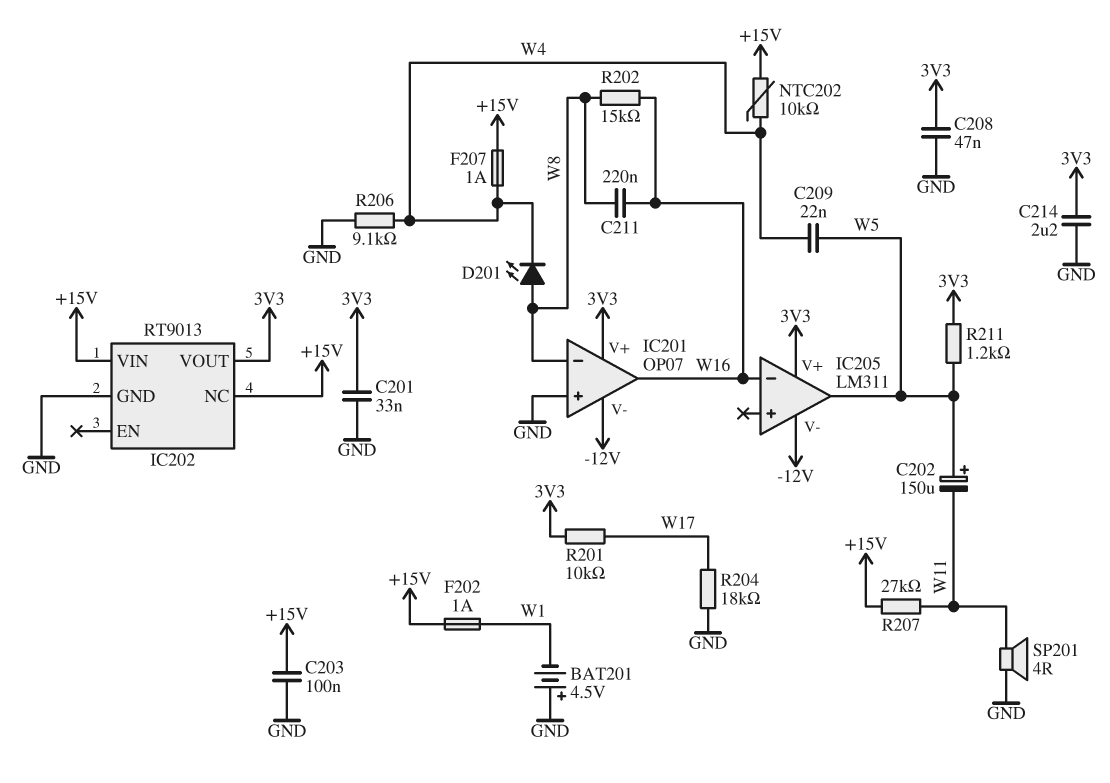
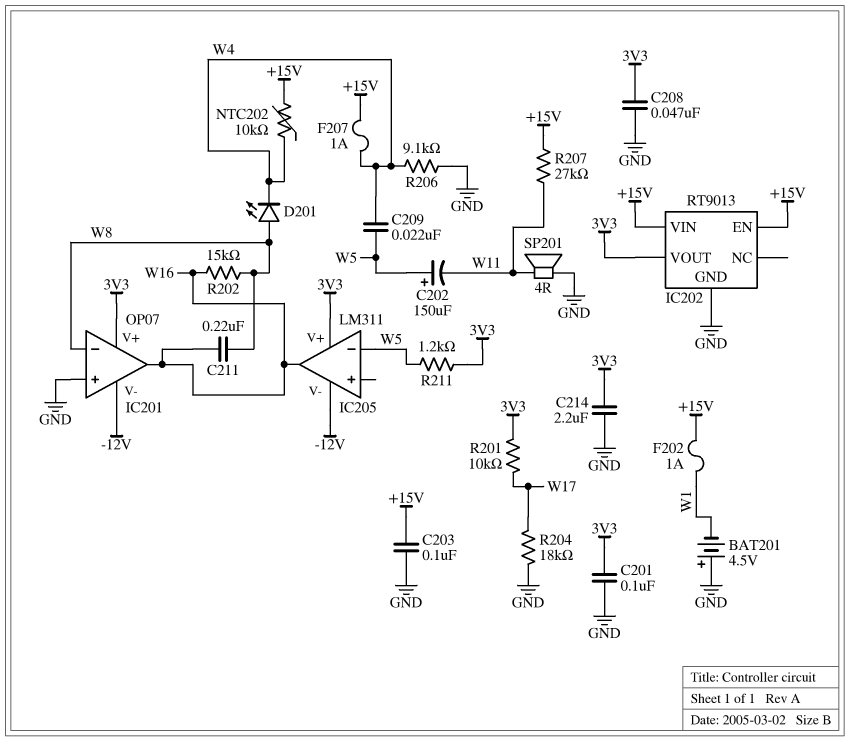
C201: 33nF (3V3, GND) -> 100nF (3V3, GND)
IC202 pin EN: none -> +15V
IC202 pin NC: +15V -> none
IC205 pin in-: W16 -> W5
IC205 pin out: W5 -> W16

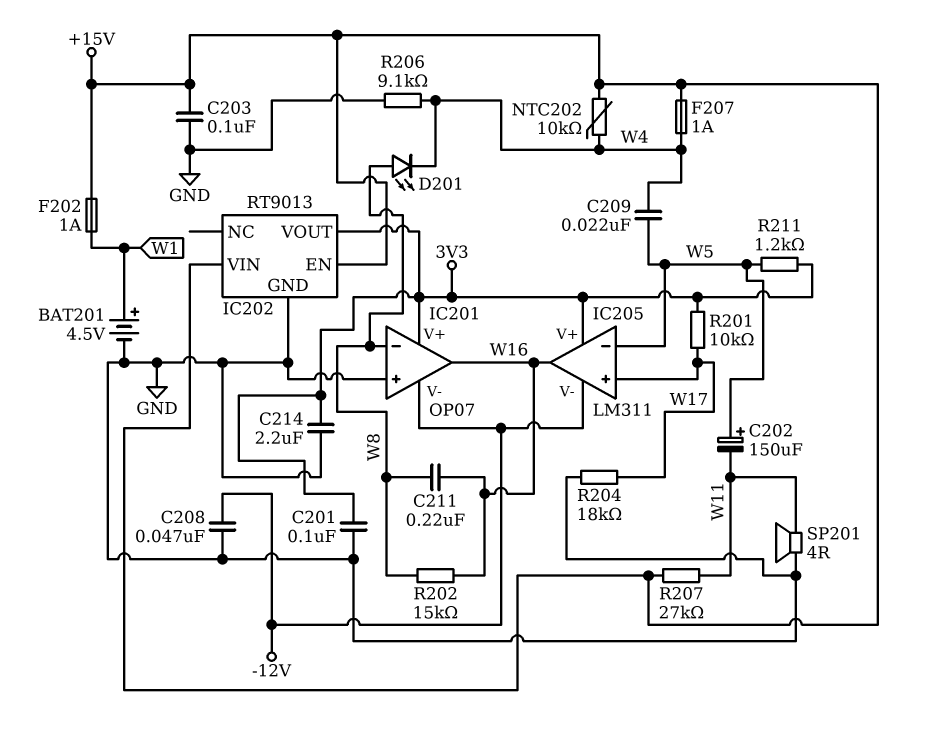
BAT201: 4.5V (plus GND, minus W1) -> 4.5V (plus W1, minus GND)
C208: 47nF (3V3, GND) -> 47nF (-12V, GND)
IC205 pin in+: none -> W17

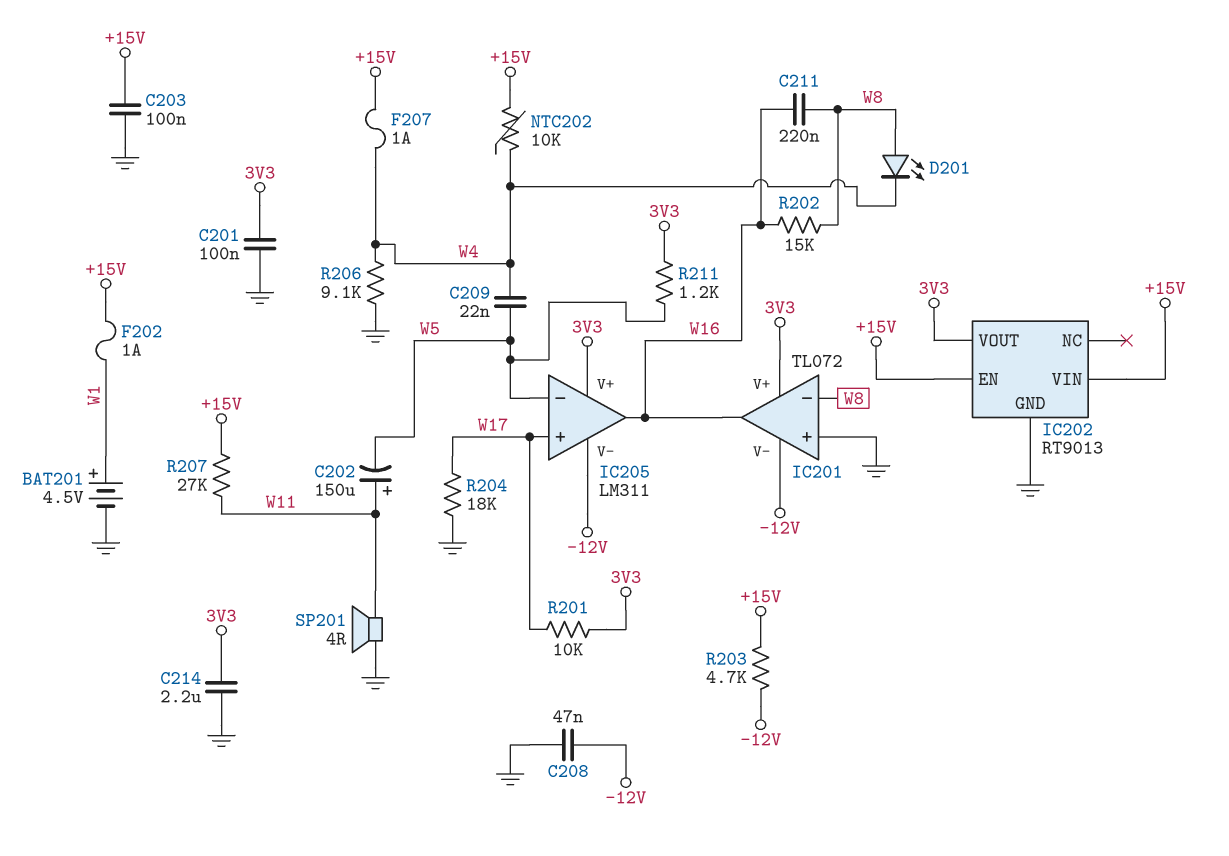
C202: 150uF (plus W5, minus W11) -> 150uF (plus W11, minus W5)
IC201: OP07 -> TL072
R203: none -> 4.7k (+15V, -12V)

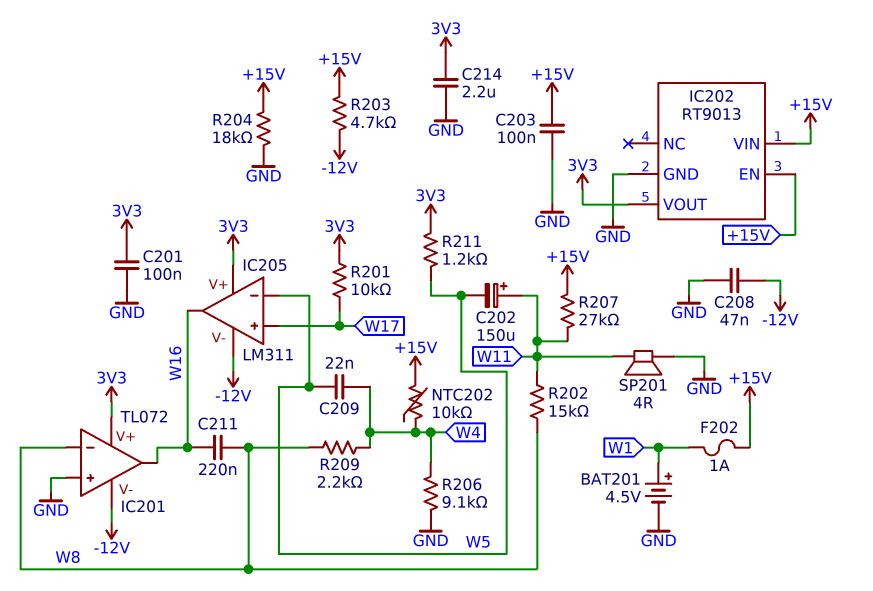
D201: LED (A W8, K W4) -> none
F207: 1A (+15V, W4) -> none
R202: 15k (W8, W16) -> 15k (W8, W11)
R204: 18k (GND, W17) -> 18k (+15V, GND)
R209: none -> 2.2k (W4, W8)

